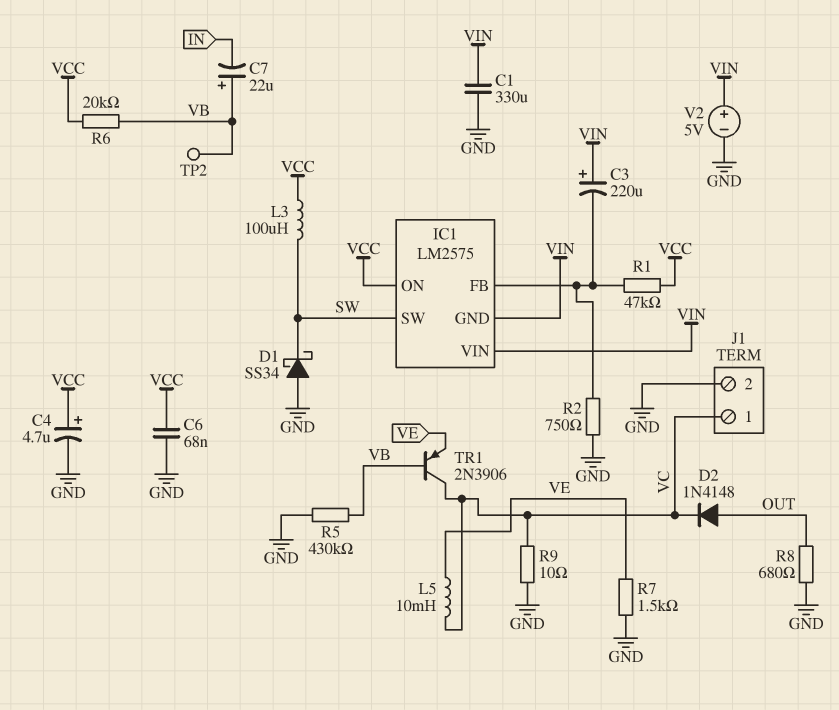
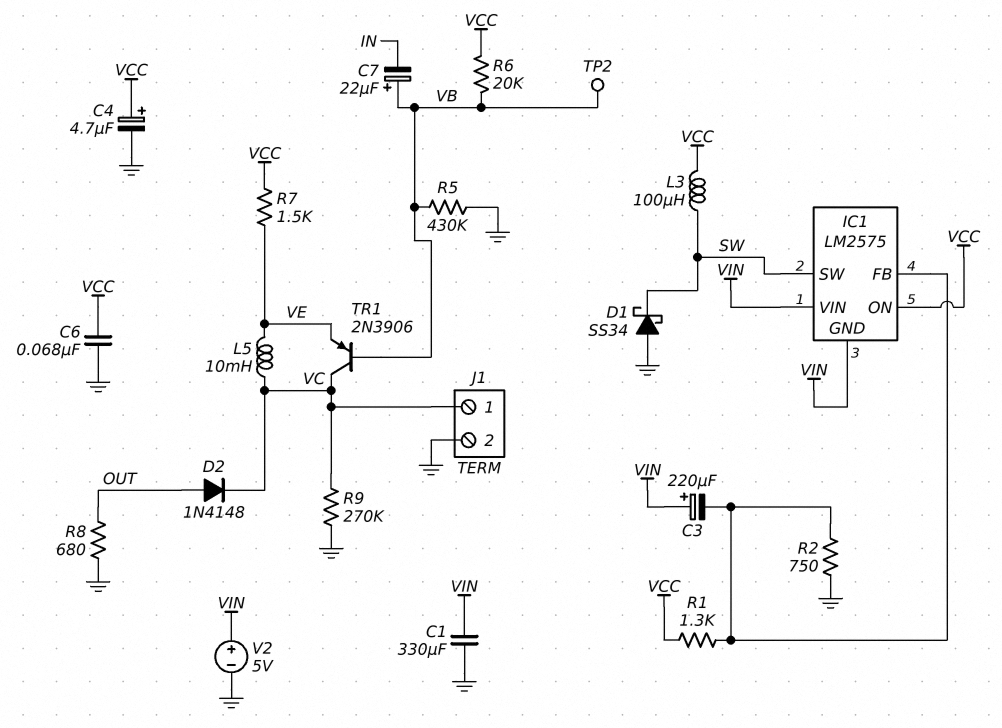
R1: 47k (IC1/FB, VCC) -> 1.3k (IC1/FB, VCC)
R7: 1.5k (GND, VE) -> 1.5k (VCC, VE)
R9: 10 (GND, VC) -> 270k (GND, VC)

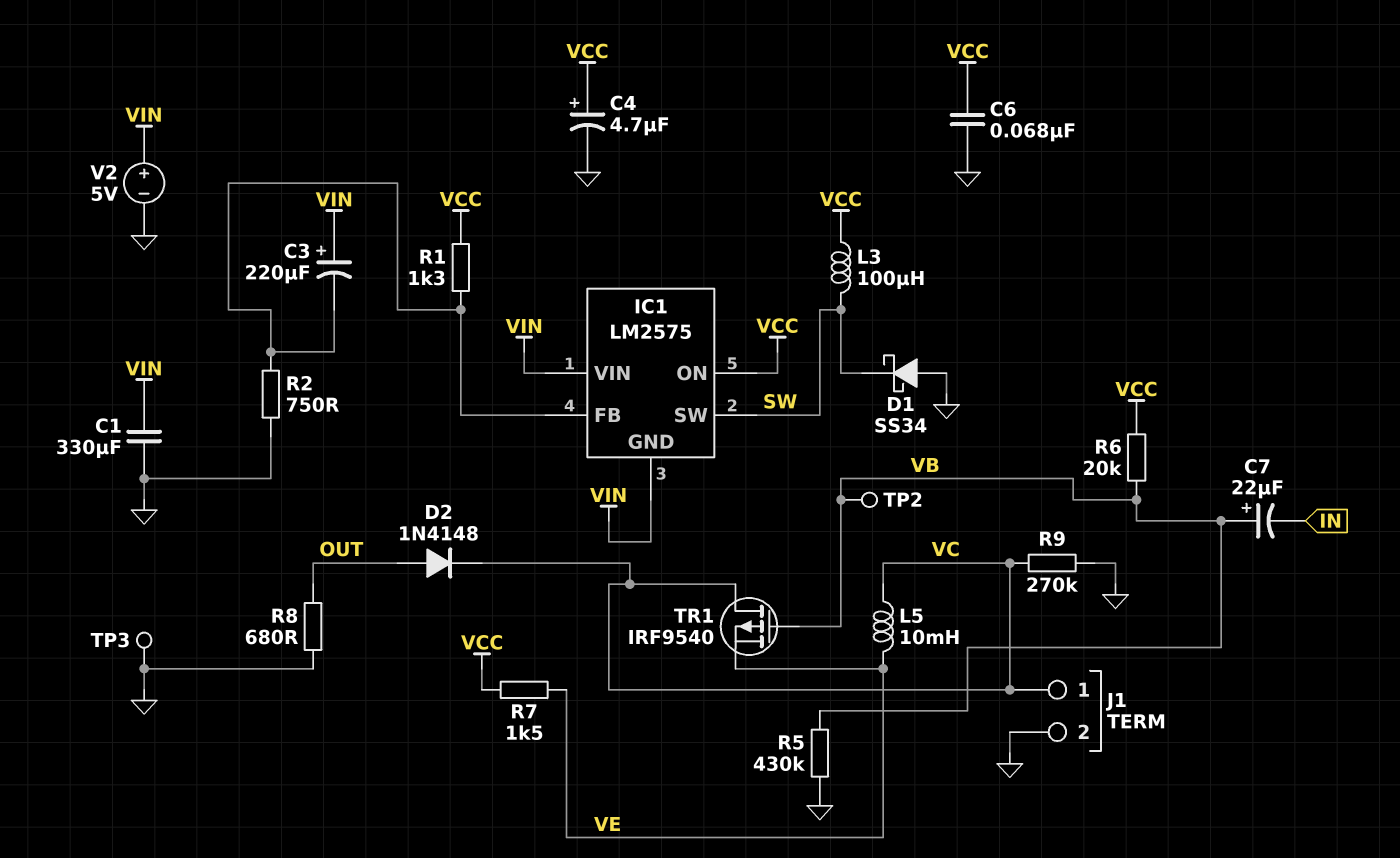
TP3: none -> test point (GND)
TR1: PNP 2N3906 (B VB, C VC, E VE) -> PMOS IRF9540 (G VB, D VC, S VE)

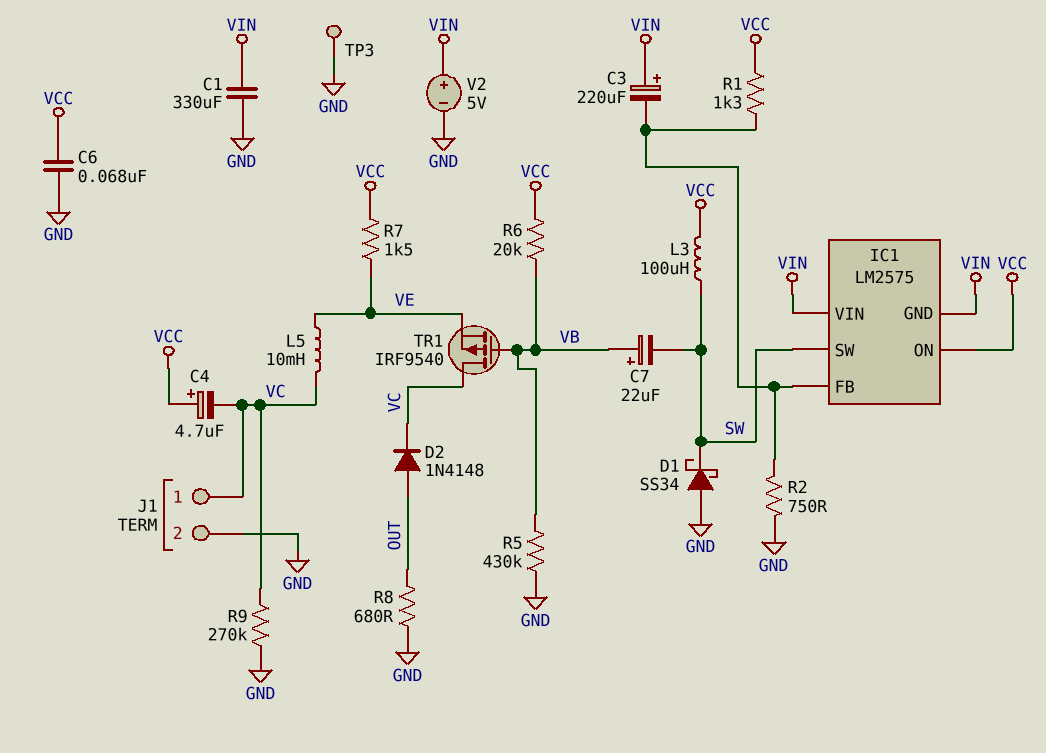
C4: 4.7uF (plus VCC, minus GND) -> 4.7uF (plus VCC, minus VC)
C7: 22uF (plus VB, minus IN) -> 22uF (plus VB, minus SW)
TP2: test point (VB) -> none

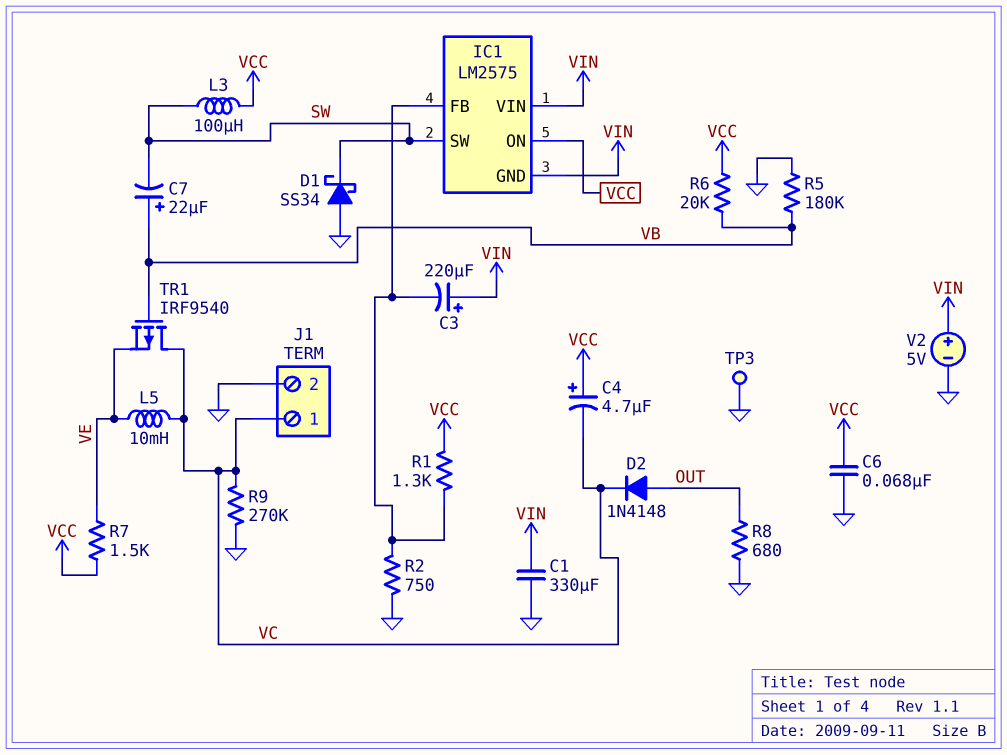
R5: 430k (GND, VB) -> 180k (GND, VB)

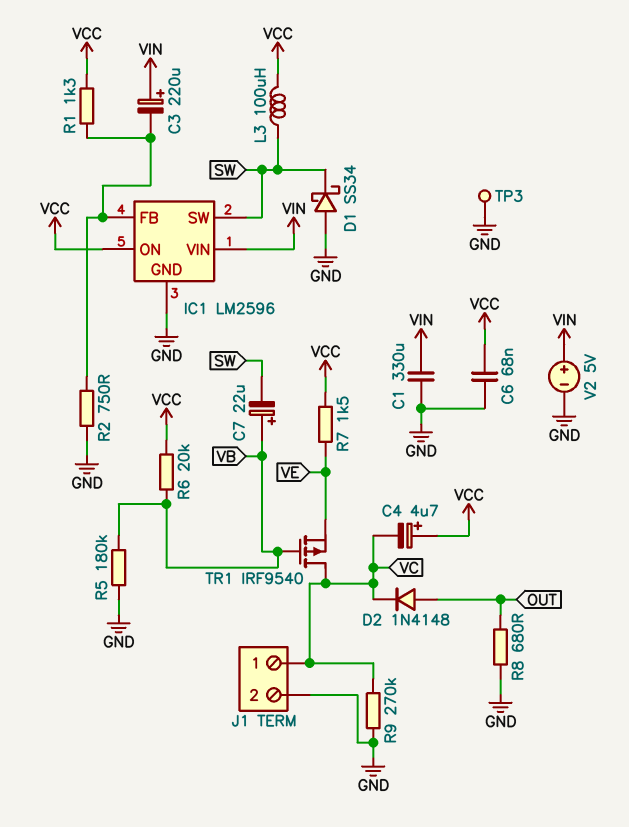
IC1: LM2575 -> LM2596
IC1 pin GND: VIN -> GND
L5: 10mH (VC, VE) -> none

